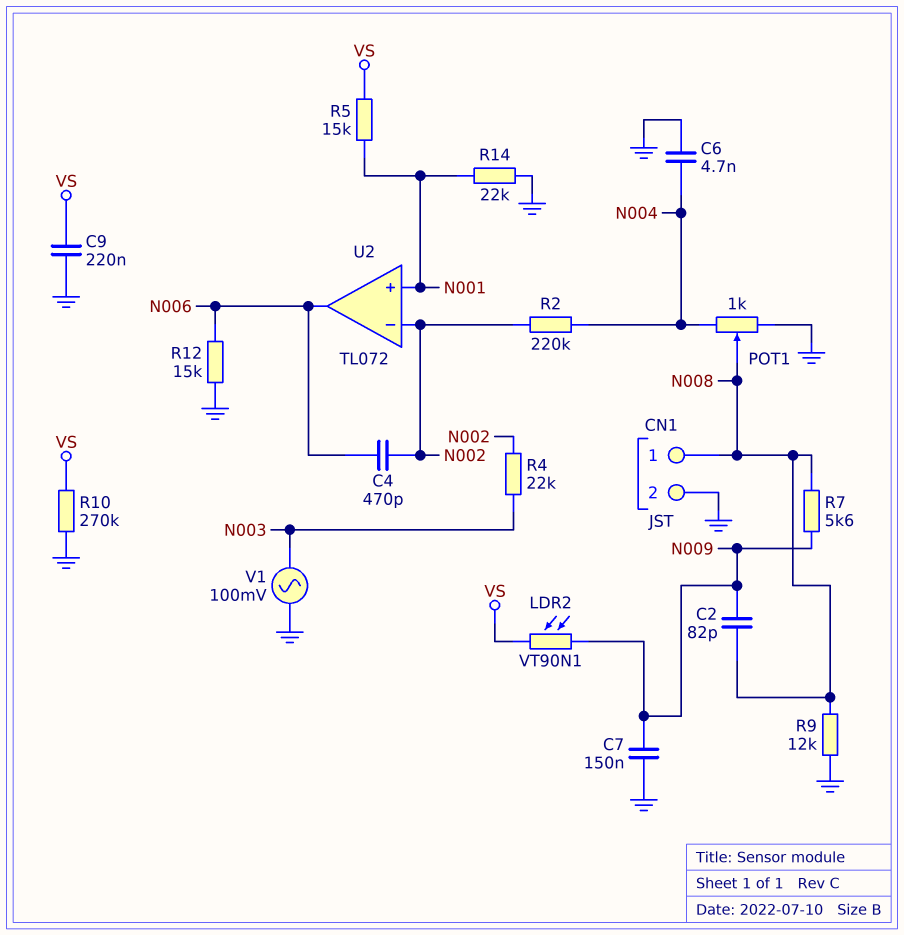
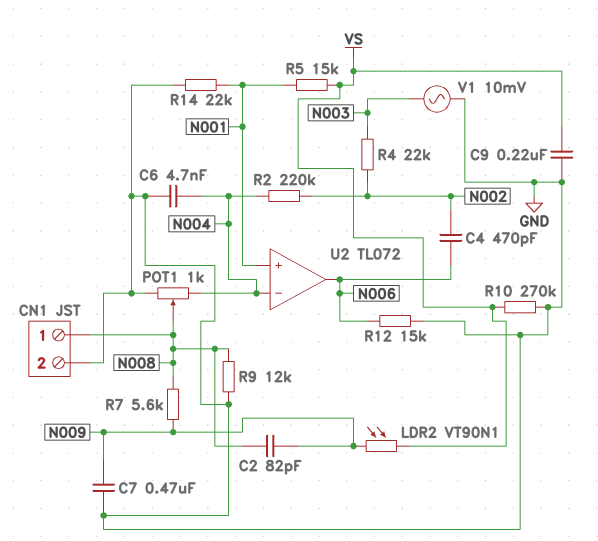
C7: 150nF (GND, N009) -> 470nF (GND, N009)
U2 pin in-: N002 -> N004
V1: AC 100mV (GND, N003) -> AC 10mV (GND, N003)

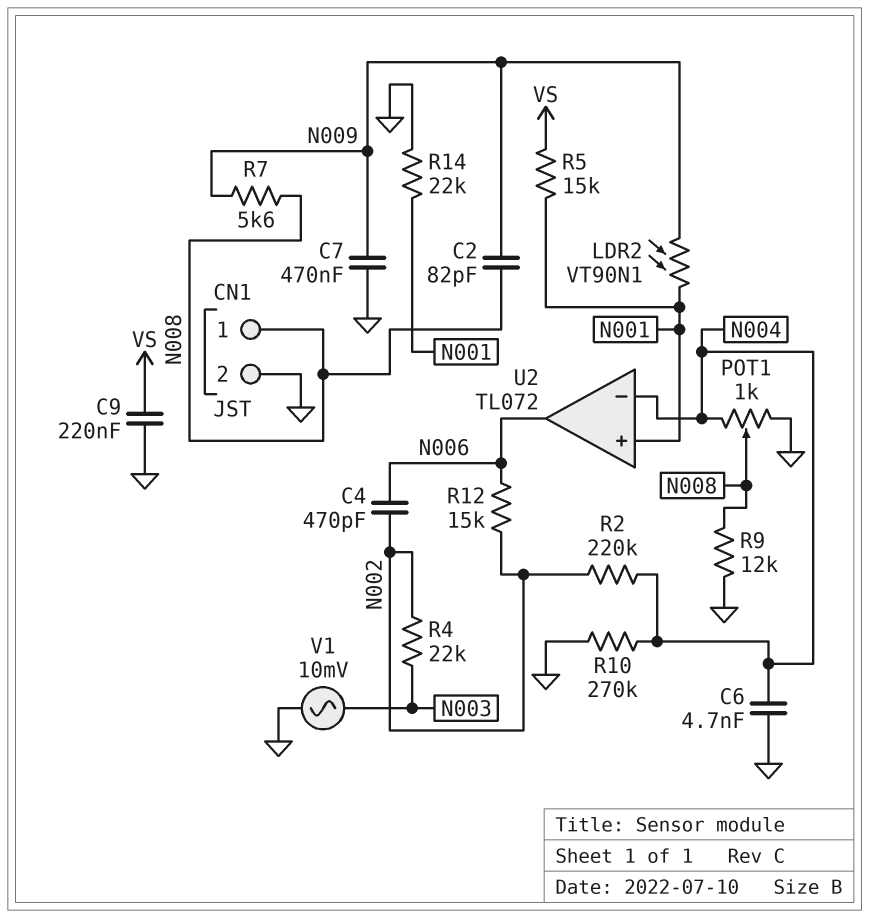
LDR2: VT90N1 (N009, VS) -> VT90N1 (N001, N009)
R10: 270k (GND, VS) -> 270k (GND, N004)
R12: 15k (GND, N006) -> 15k (N002, N006)

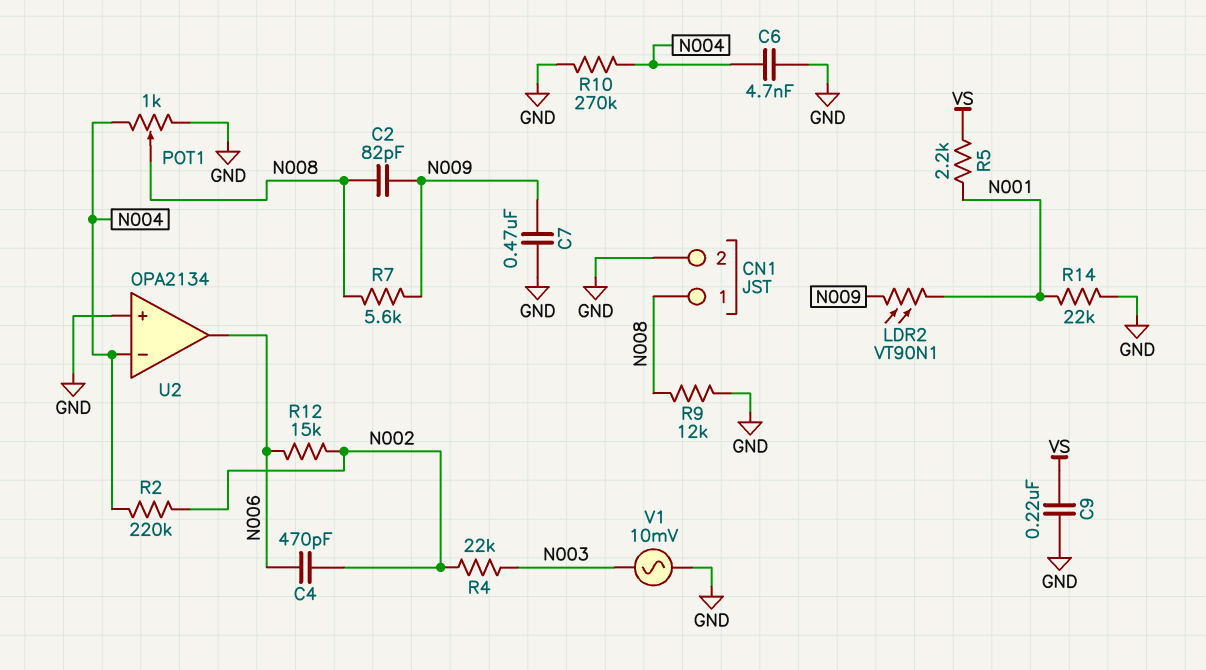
R5: 15k (N001, VS) -> 2.2k (N001, VS)
U2: TL072 -> OPA2134
U2 pin in+: N001 -> GND

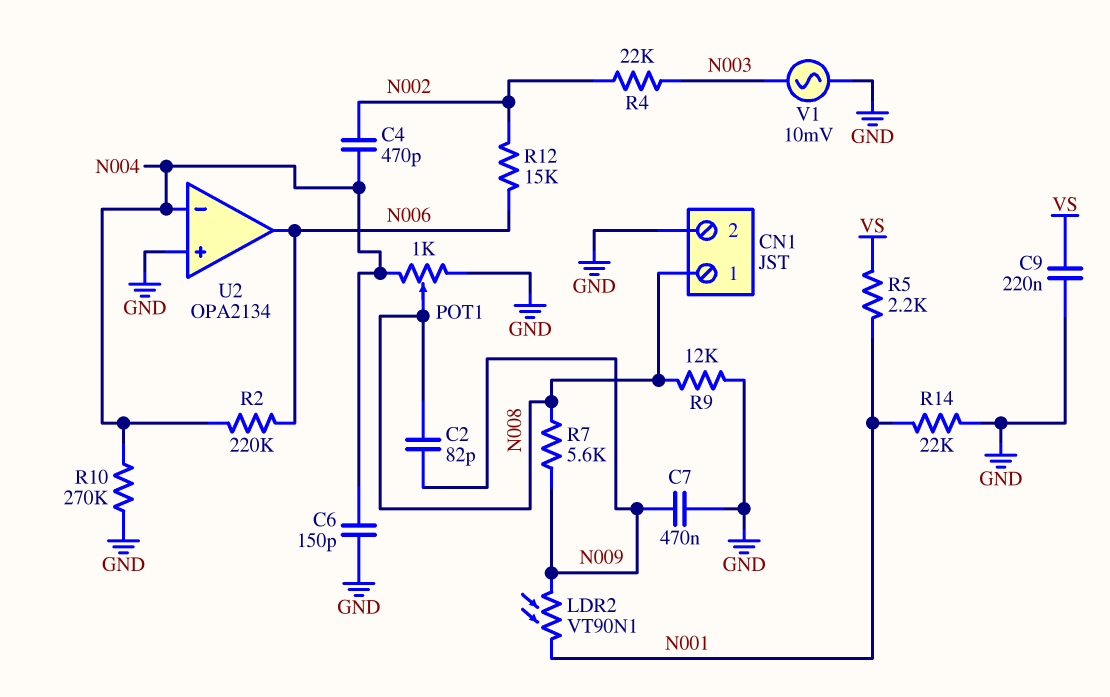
C4: 470pF (N002, N006) -> 470pF (N002, N004)
C6: 4.7nF (GND, N004) -> 150pF (GND, N004)
R2: 220k (N002, N004) -> 220k (N004, N006)

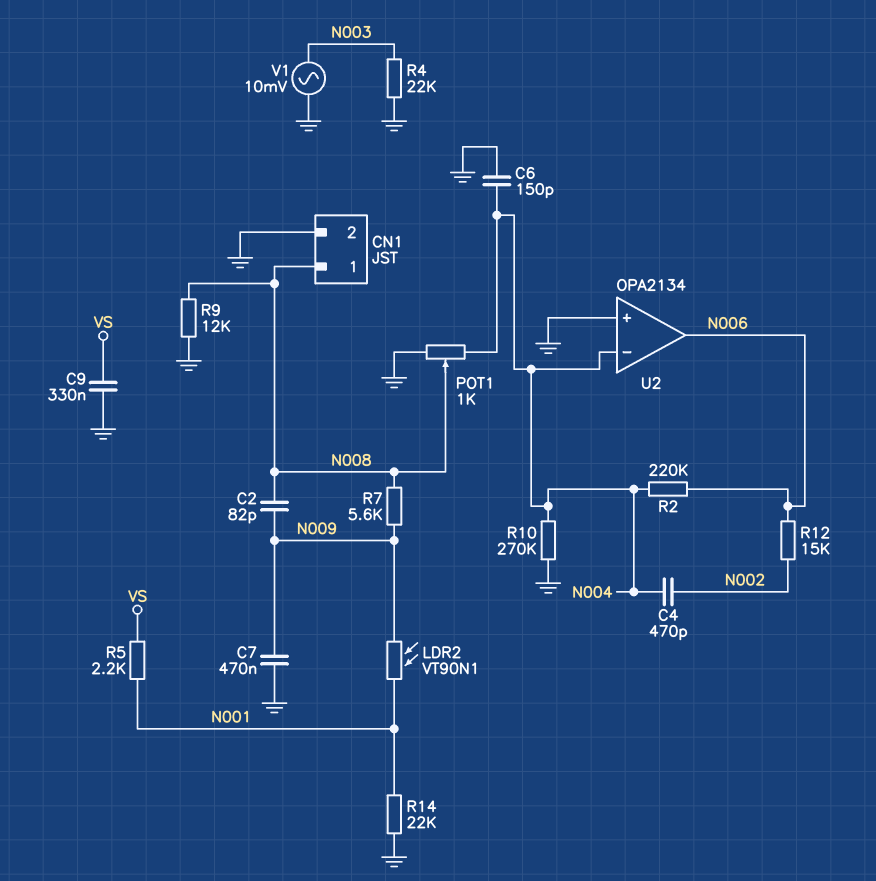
C9: 220nF (GND, VS) -> 330nF (GND, VS)
R4: 22k (N002, N003) -> 22k (GND, N003)

